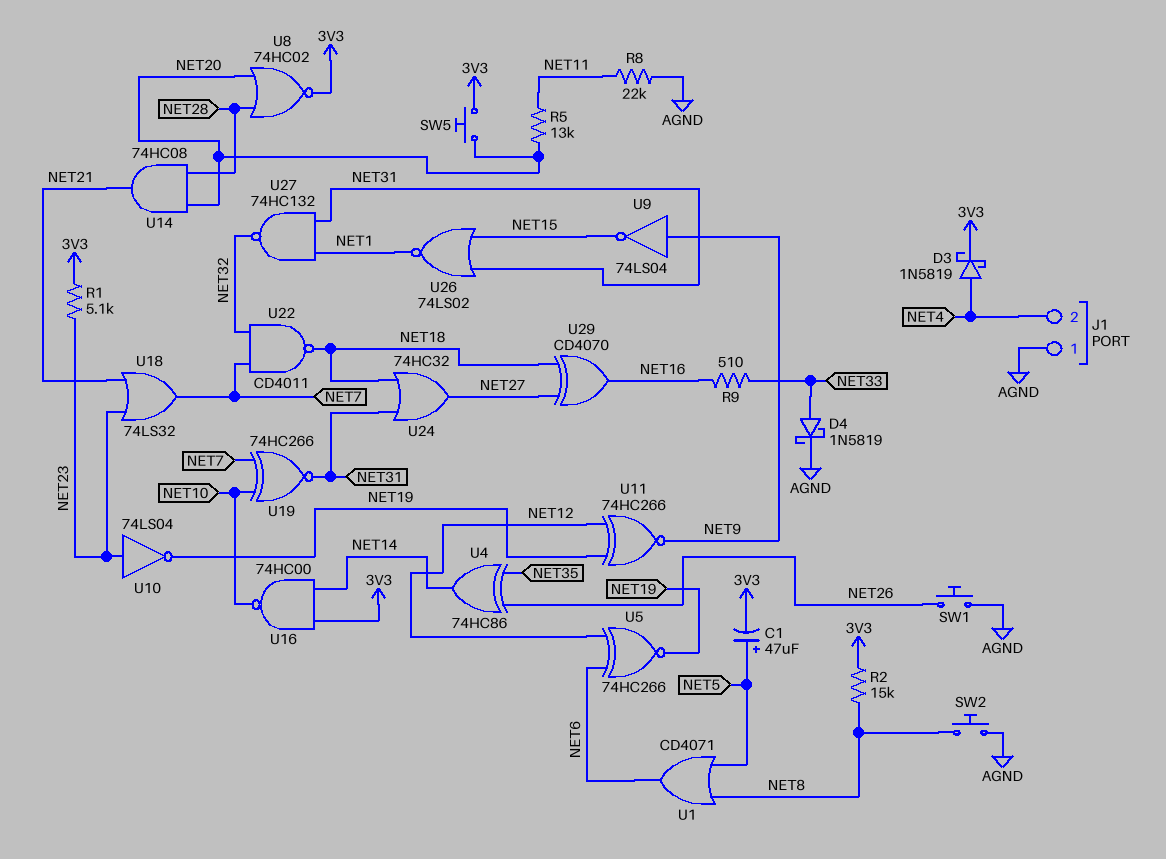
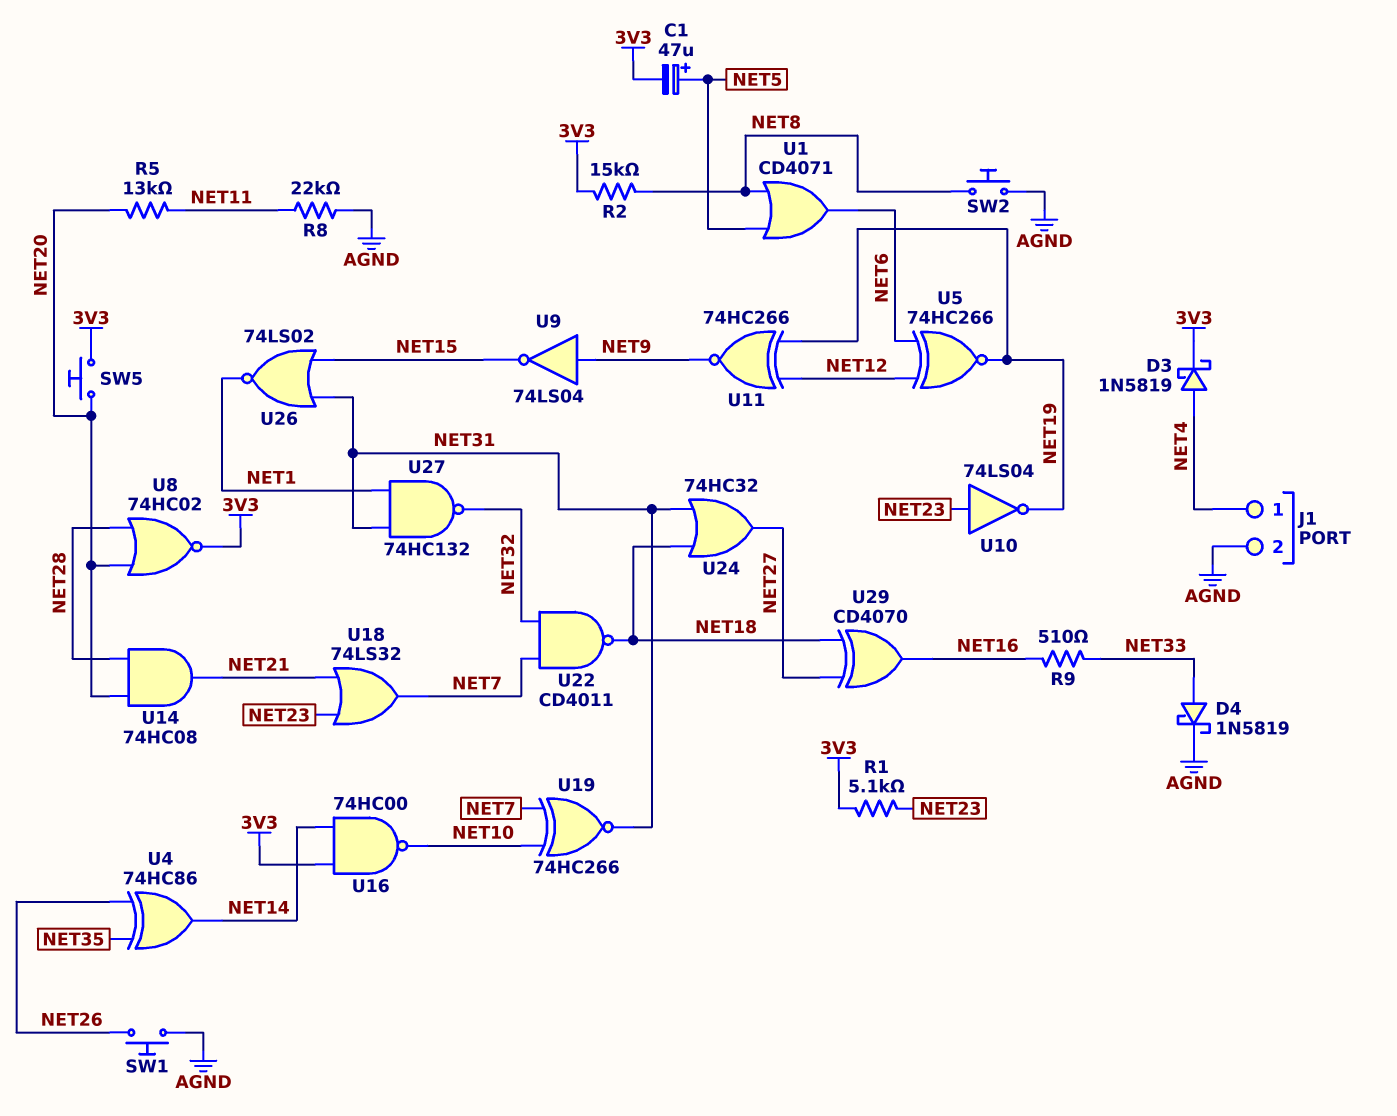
J1 pin 1: AGND -> NET4
J1 pin 2: NET4 -> AGND

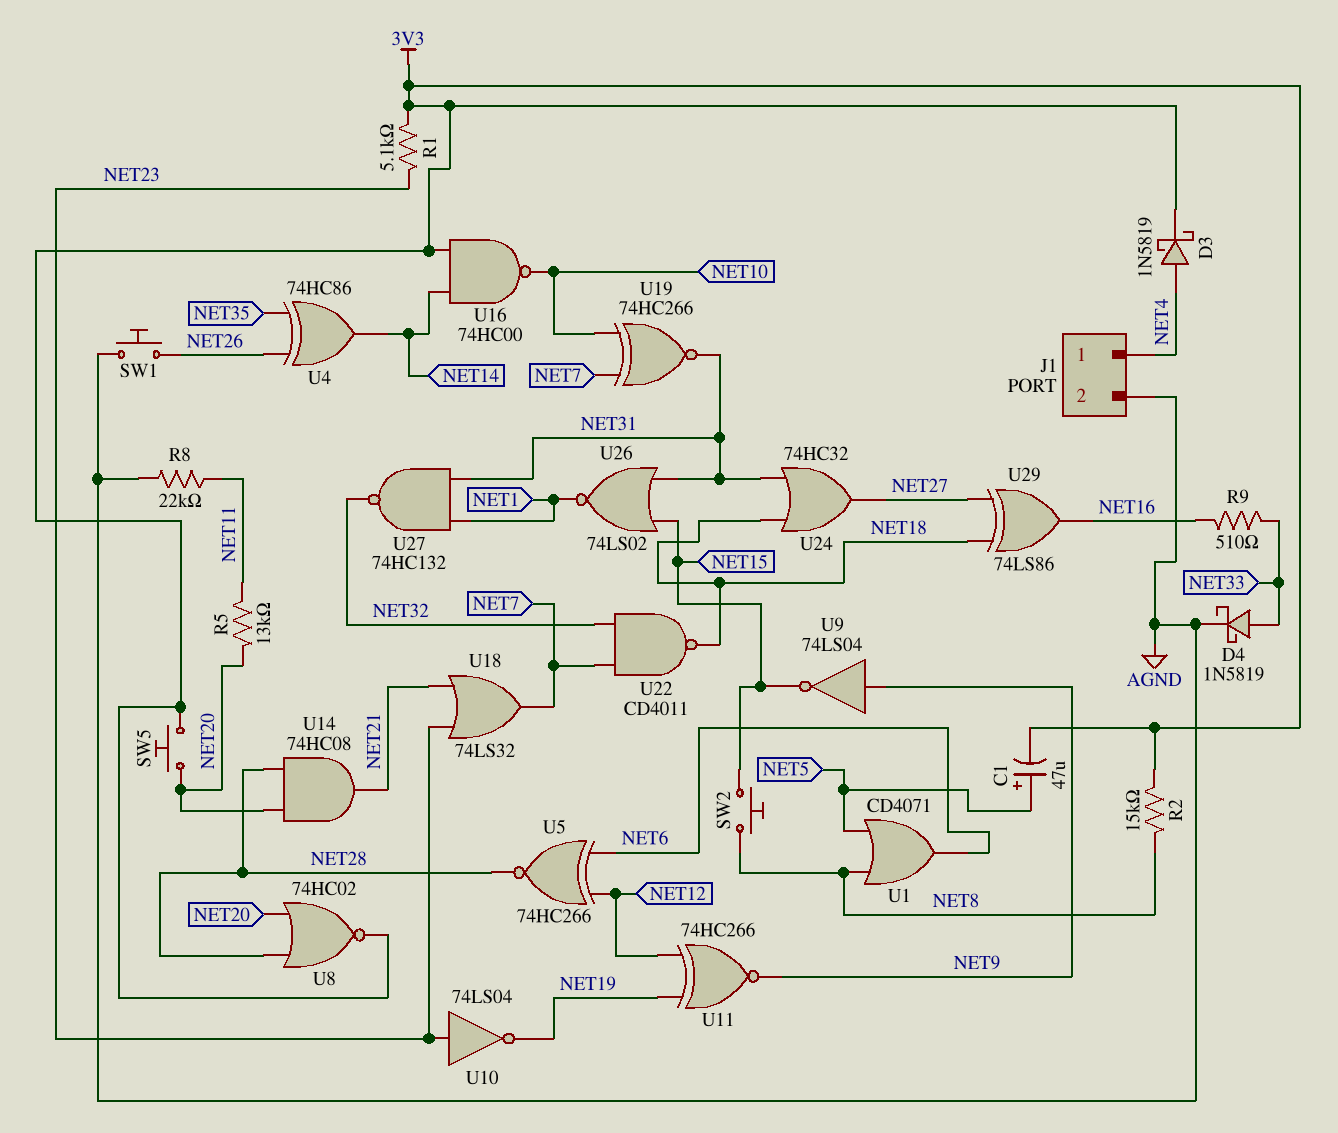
SW2: button (AGND, NET8) -> button (NET8, NET15)
U5: XNOR 74HC266 (in NET6, in NET12, out NET19) -> XNOR 74HC266 (in NET6, in NET12, out NET28)
U29: XOR CD4070 (in NET18, in NET27, out NET16) -> XOR 74LS86 (in NET18, in NET27, out NET16)

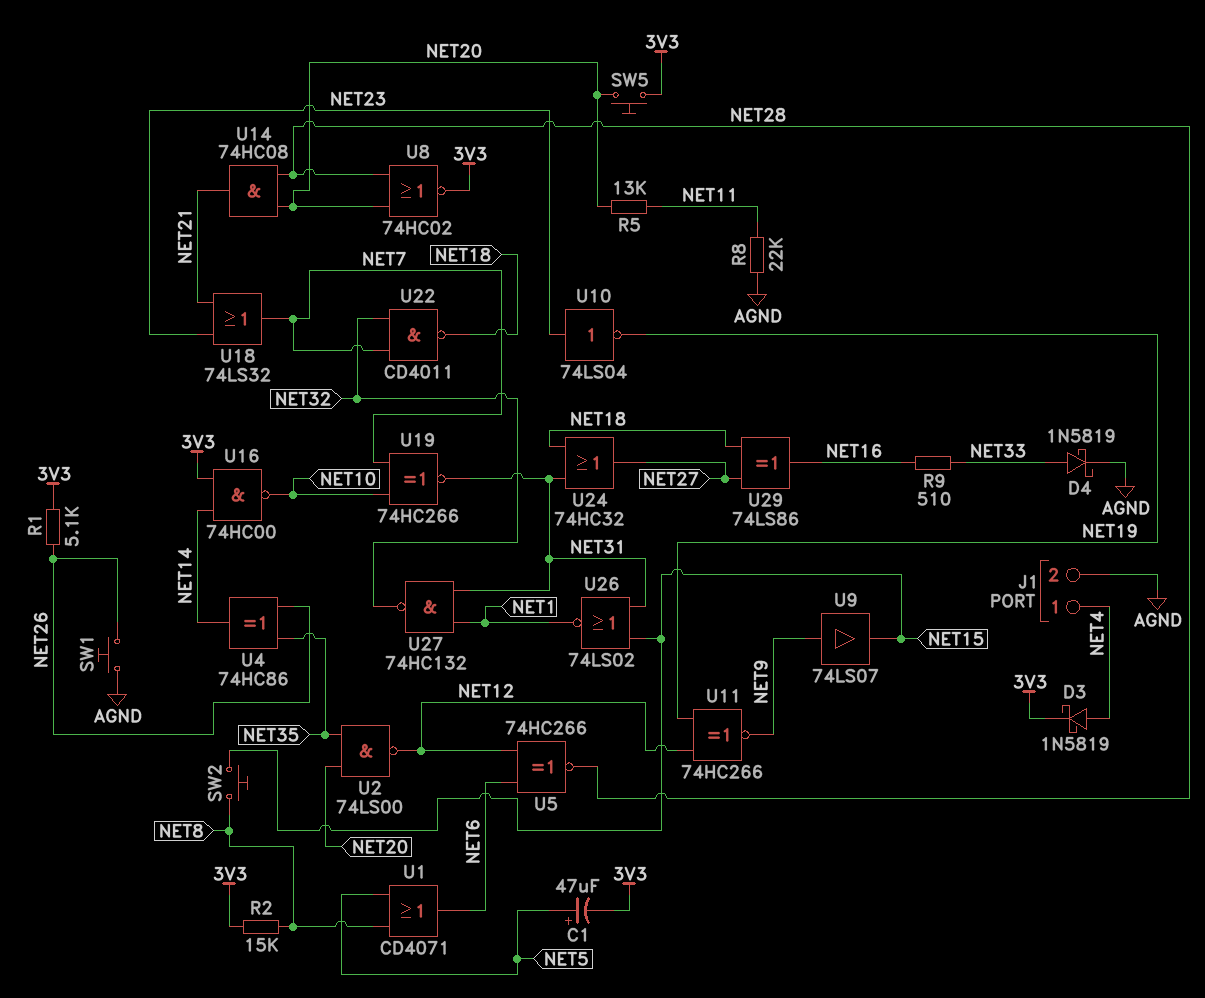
R1: 5.1k (3V3, NET23) -> 5.1k (3V3, NET26)
U2: none -> NAND 74LS00 (in NET20, in NET35, out NET12)
U9: NOT 74LS04 (in NET9, out NET15) -> buffer 74LS07 (in NET9, out NET15)

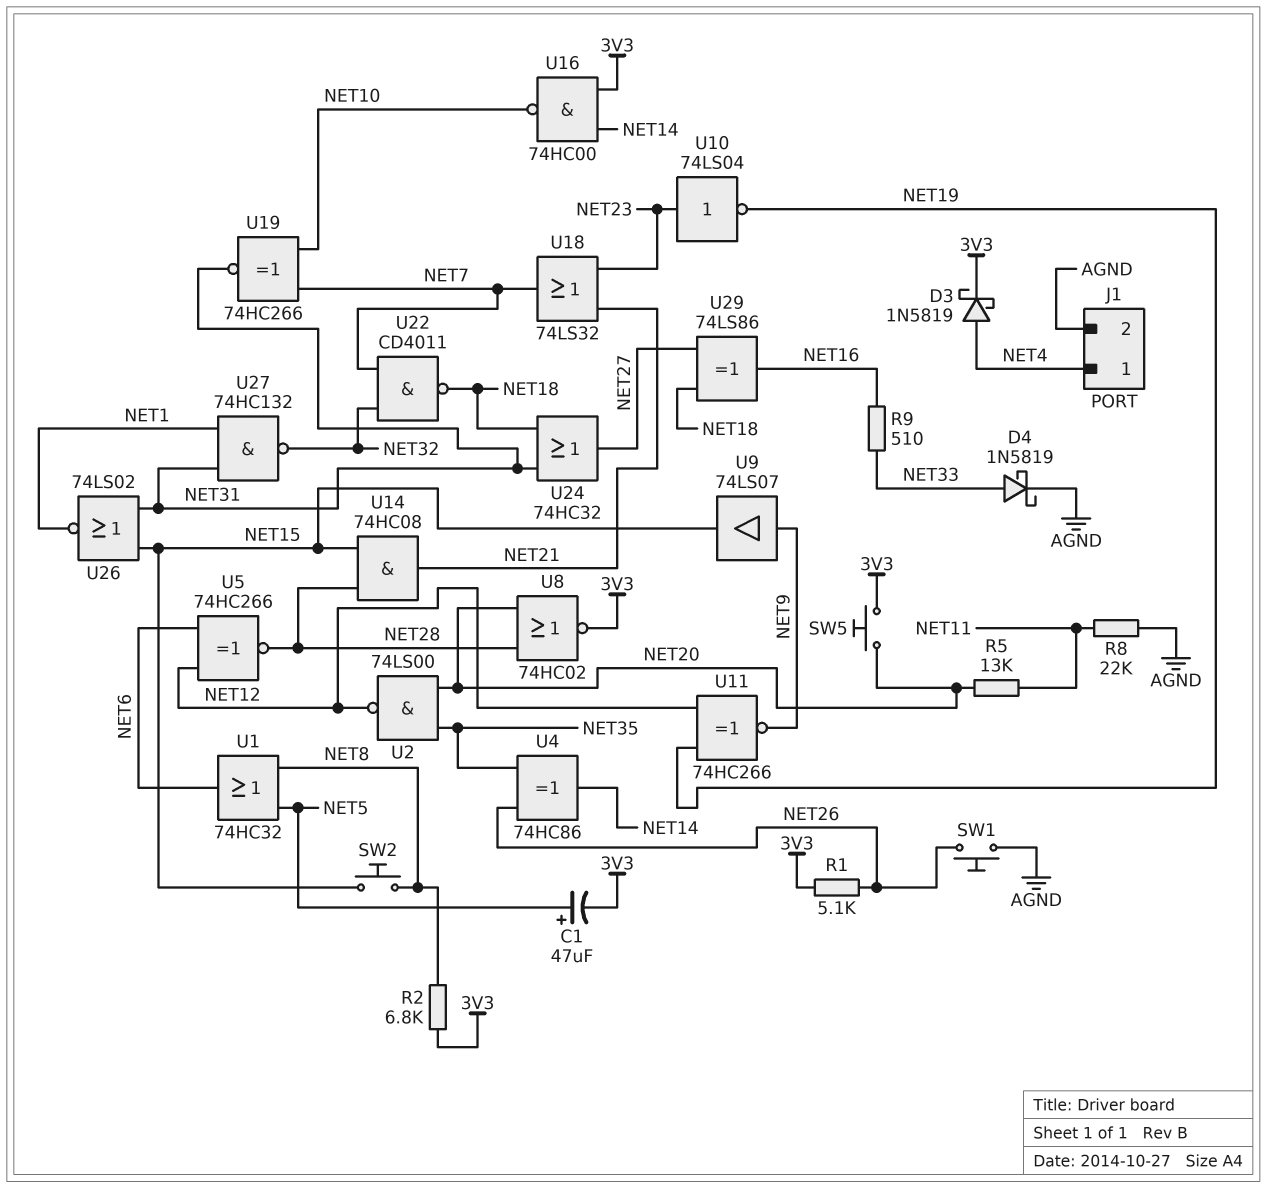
R2: 15k (3V3, NET8) -> 6.8k (3V3, NET8)
U1: OR CD4071 (in NET5, in NET8, out NET6) -> OR 74HC32 (in NET5, in NET8, out NET6)
U14: AND 74HC08 (in NET20, in NET28, out NET21) -> AND 74HC08 (in NET15, in NET28, out NET21)

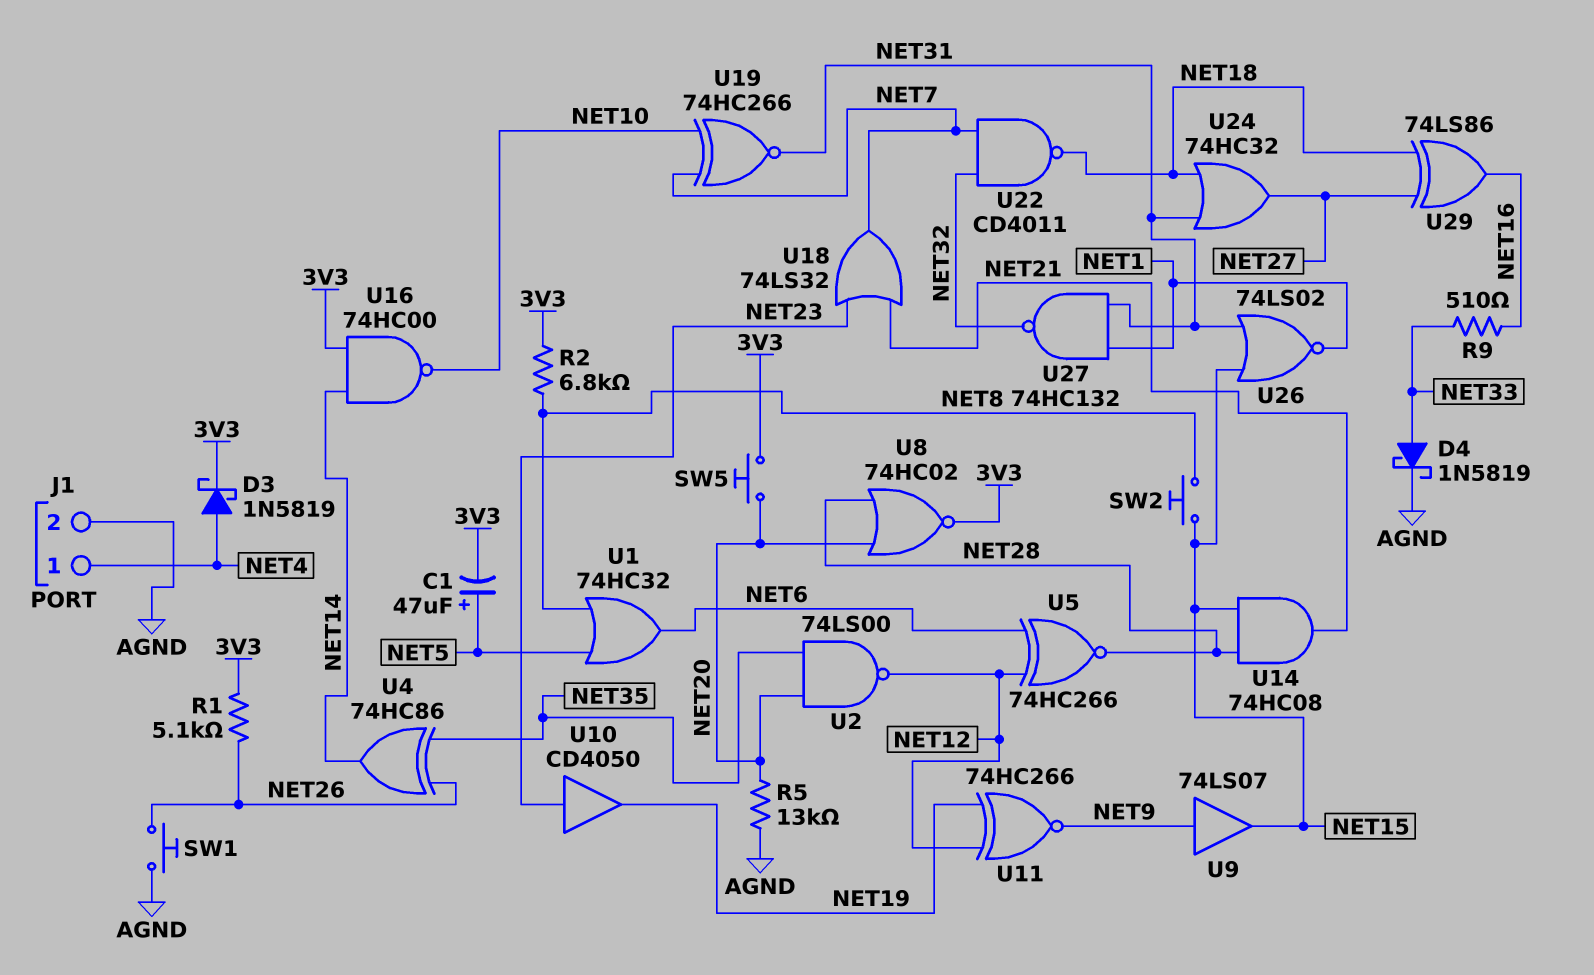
R5: 13k (NET11, NET20) -> 13k (AGND, NET20)
R8: 22k (AGND, NET11) -> none
U10: NOT 74LS04 (in NET23, out NET19) -> buffer CD4050 (in NET23, out NET19)

